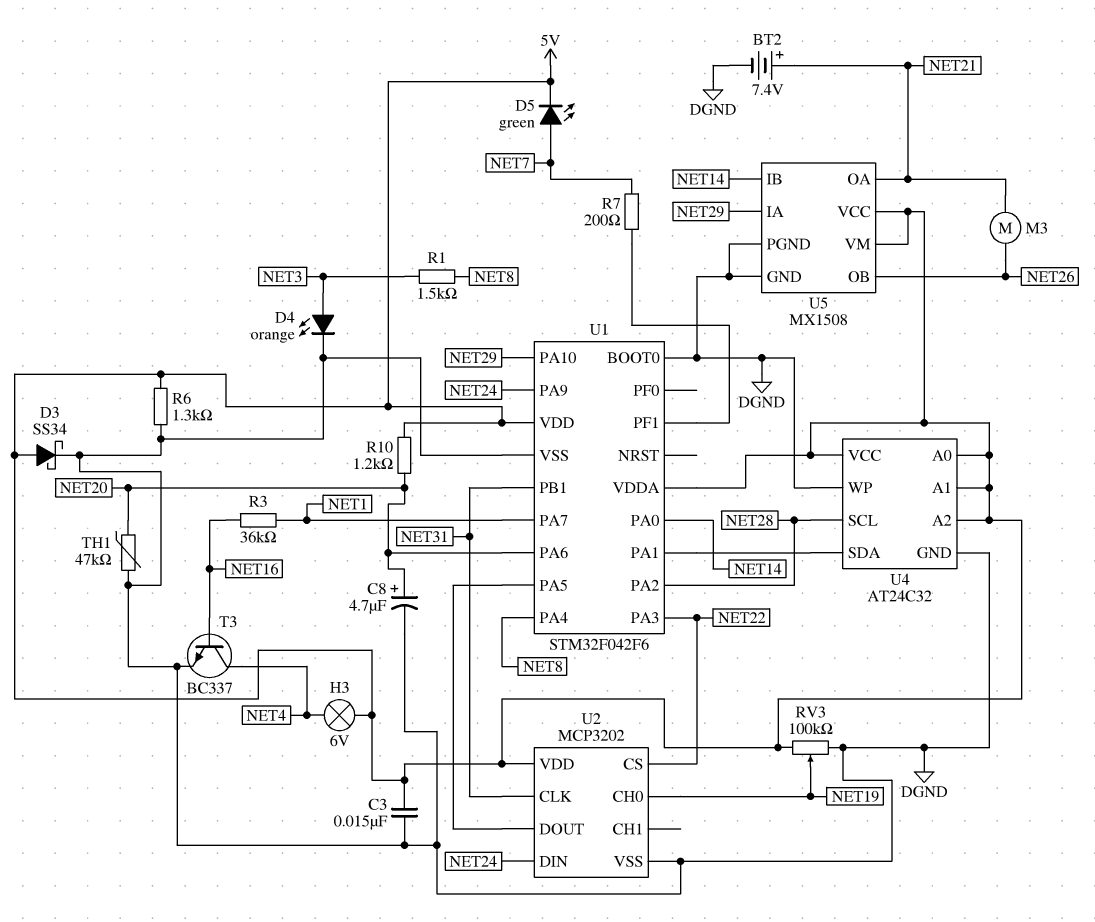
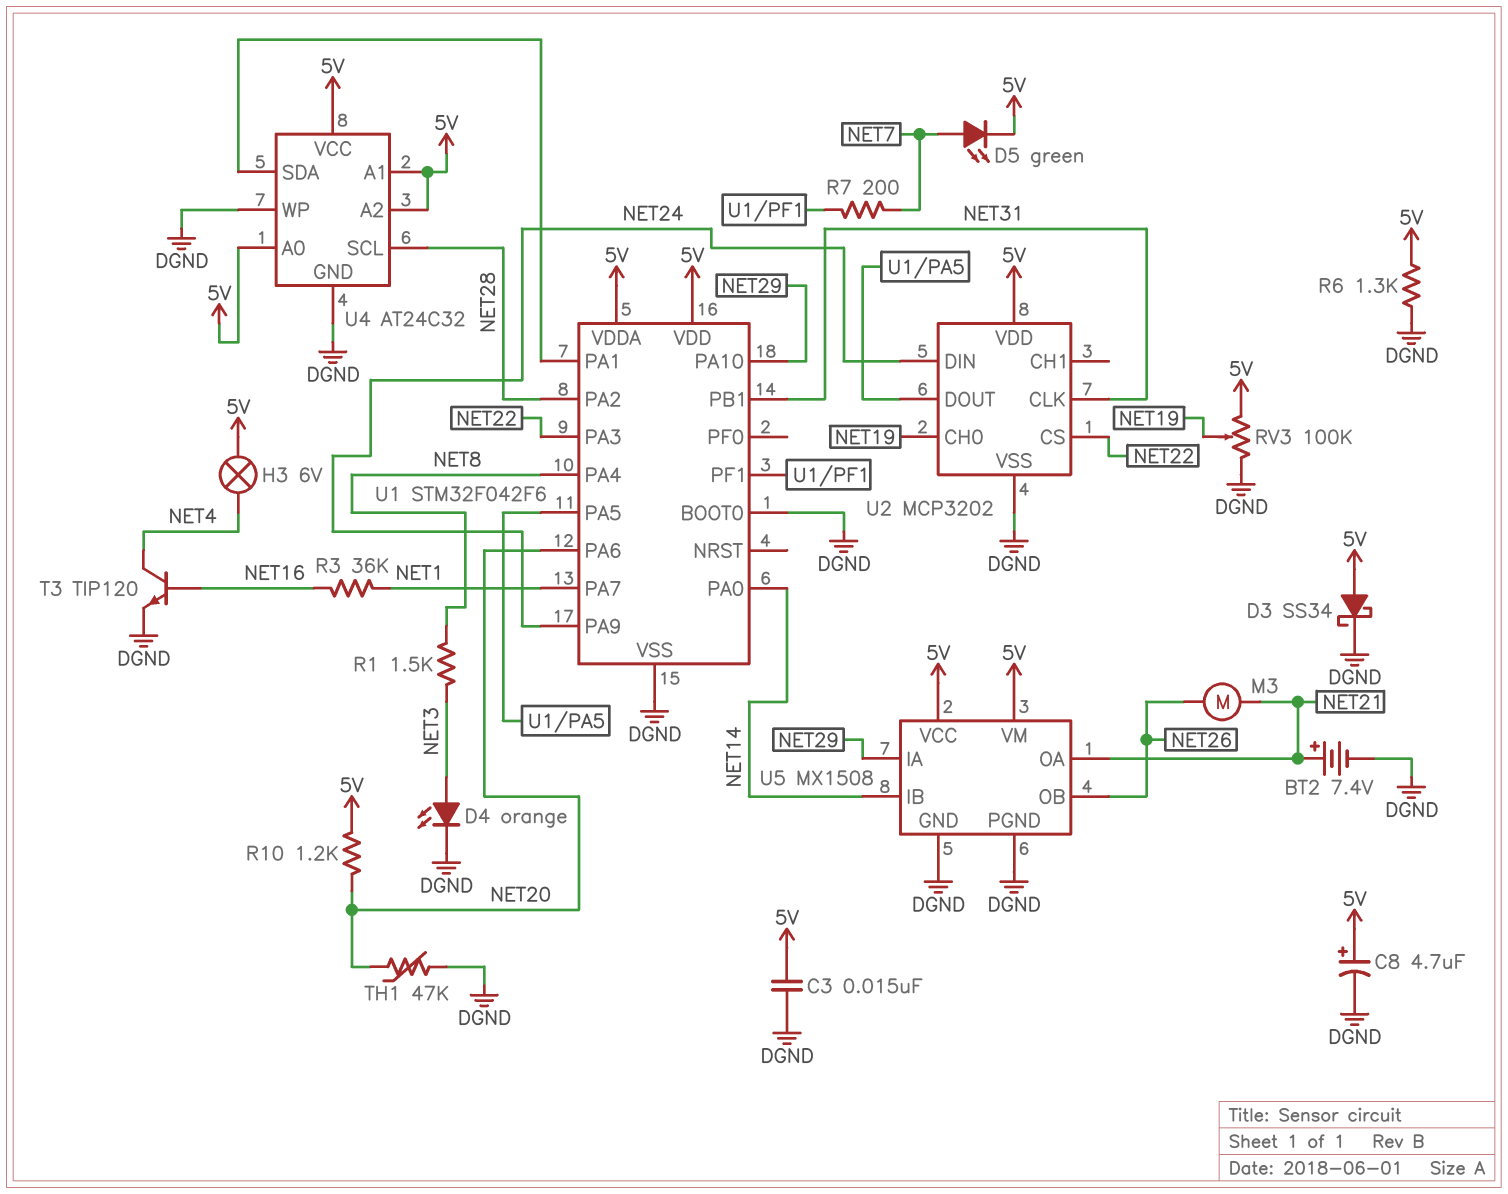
C8: 4.7uF (plus NET20, minus DGND) -> 4.7uF (plus 5V, minus DGND)
T3: NPN BC337 (B NET16, C NET4, E DGND) -> NPN TIP120 (B NET16, C NET4, E DGND)

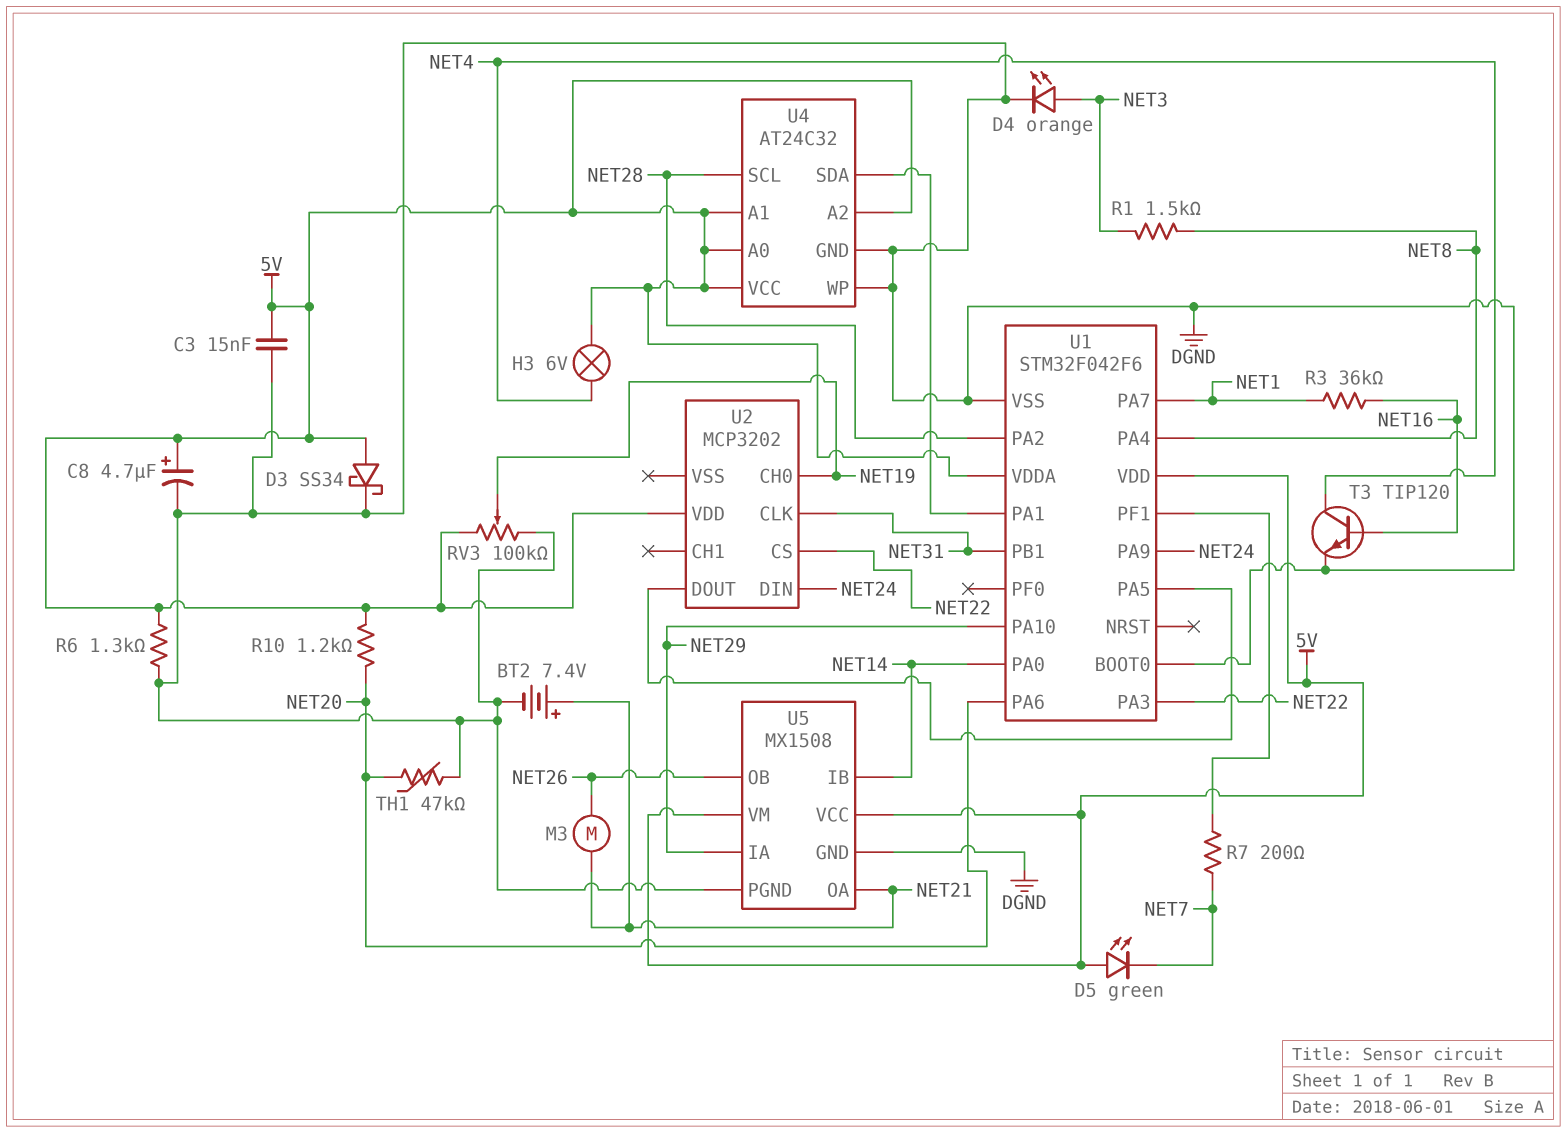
D5: LED green (A NET7, K 5V) -> LED green (A 5V, K NET7)
U2 pin VSS: DGND -> none

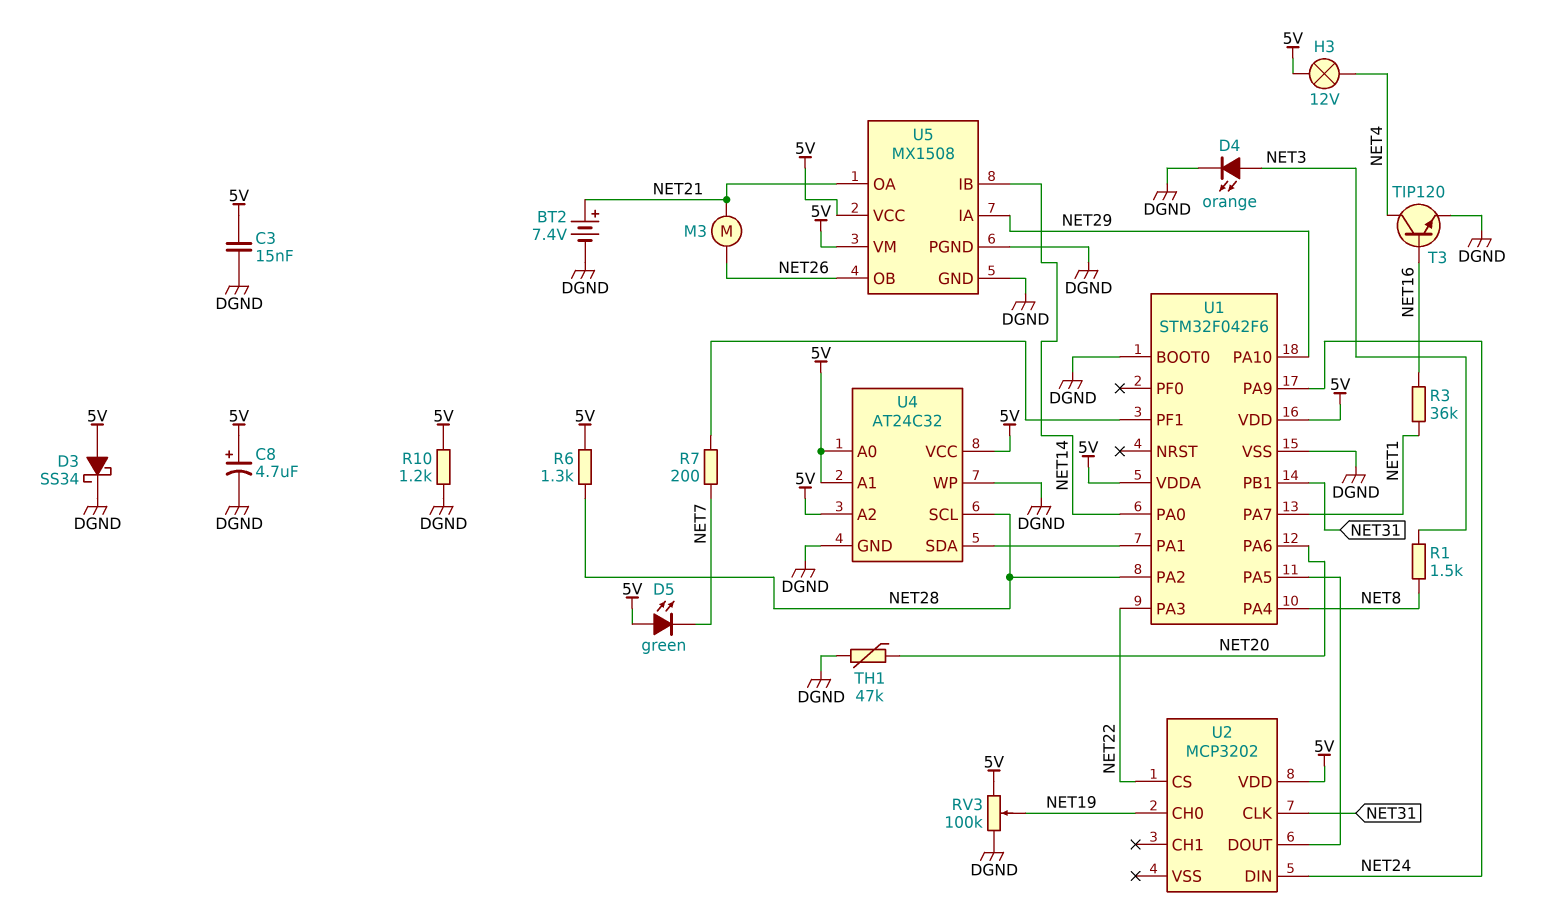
H3: lamp 6V (5V, NET4) -> lamp 12V (5V, NET4)
R6: 1.3k (5V, DGND) -> 1.3k (5V, NET28)
R10: 1.2k (5V, NET20) -> 1.2k (5V, DGND)

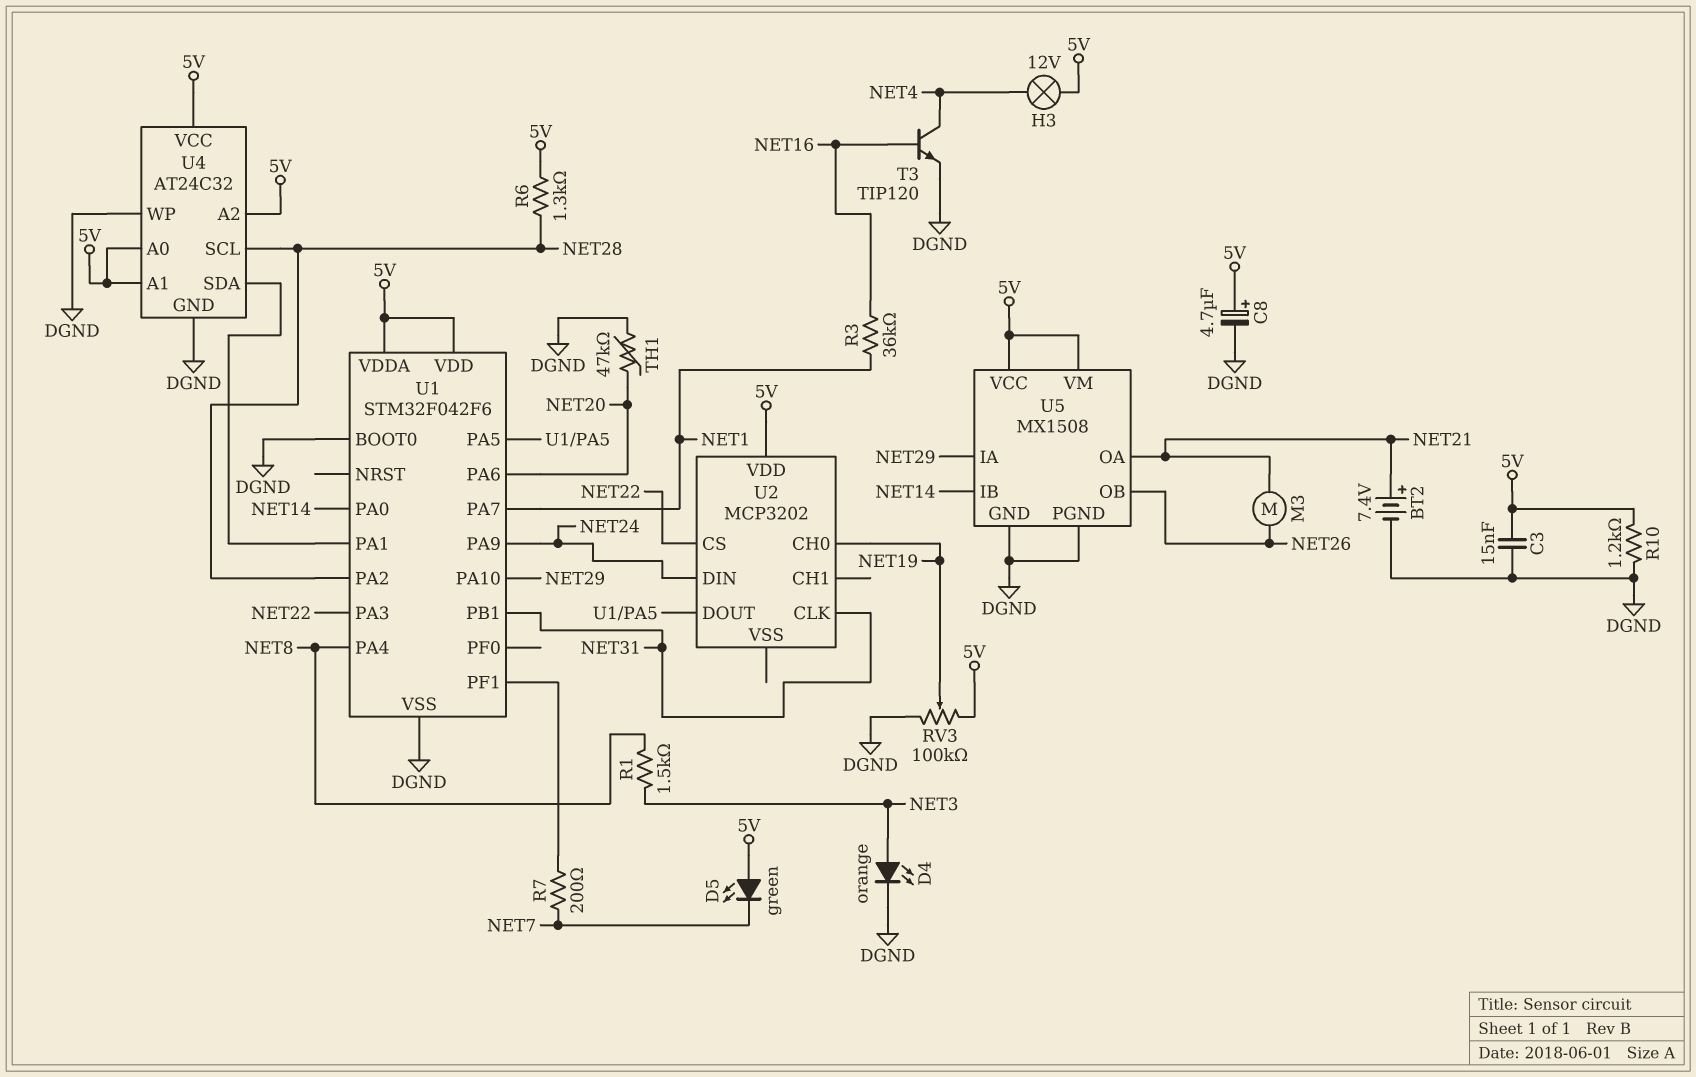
D3: schottky SS34 (A 5V, K DGND) -> none

